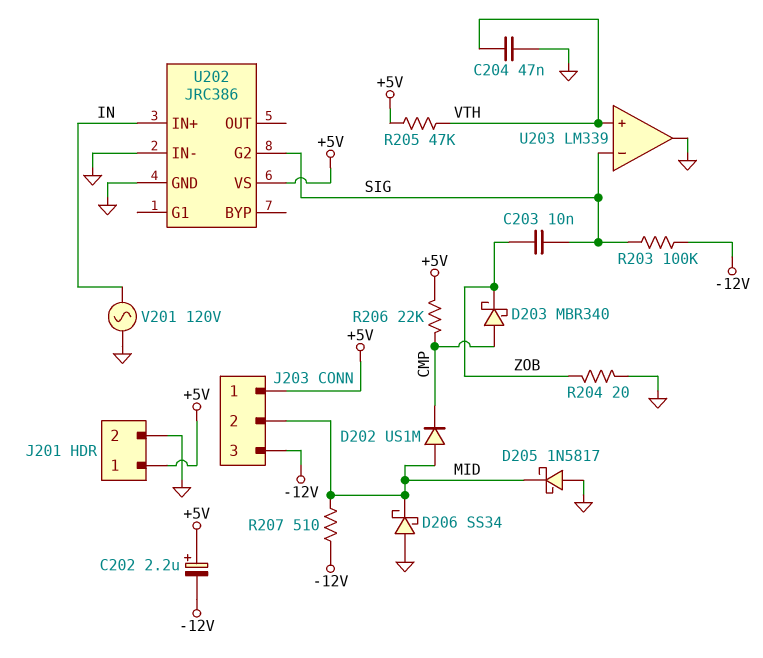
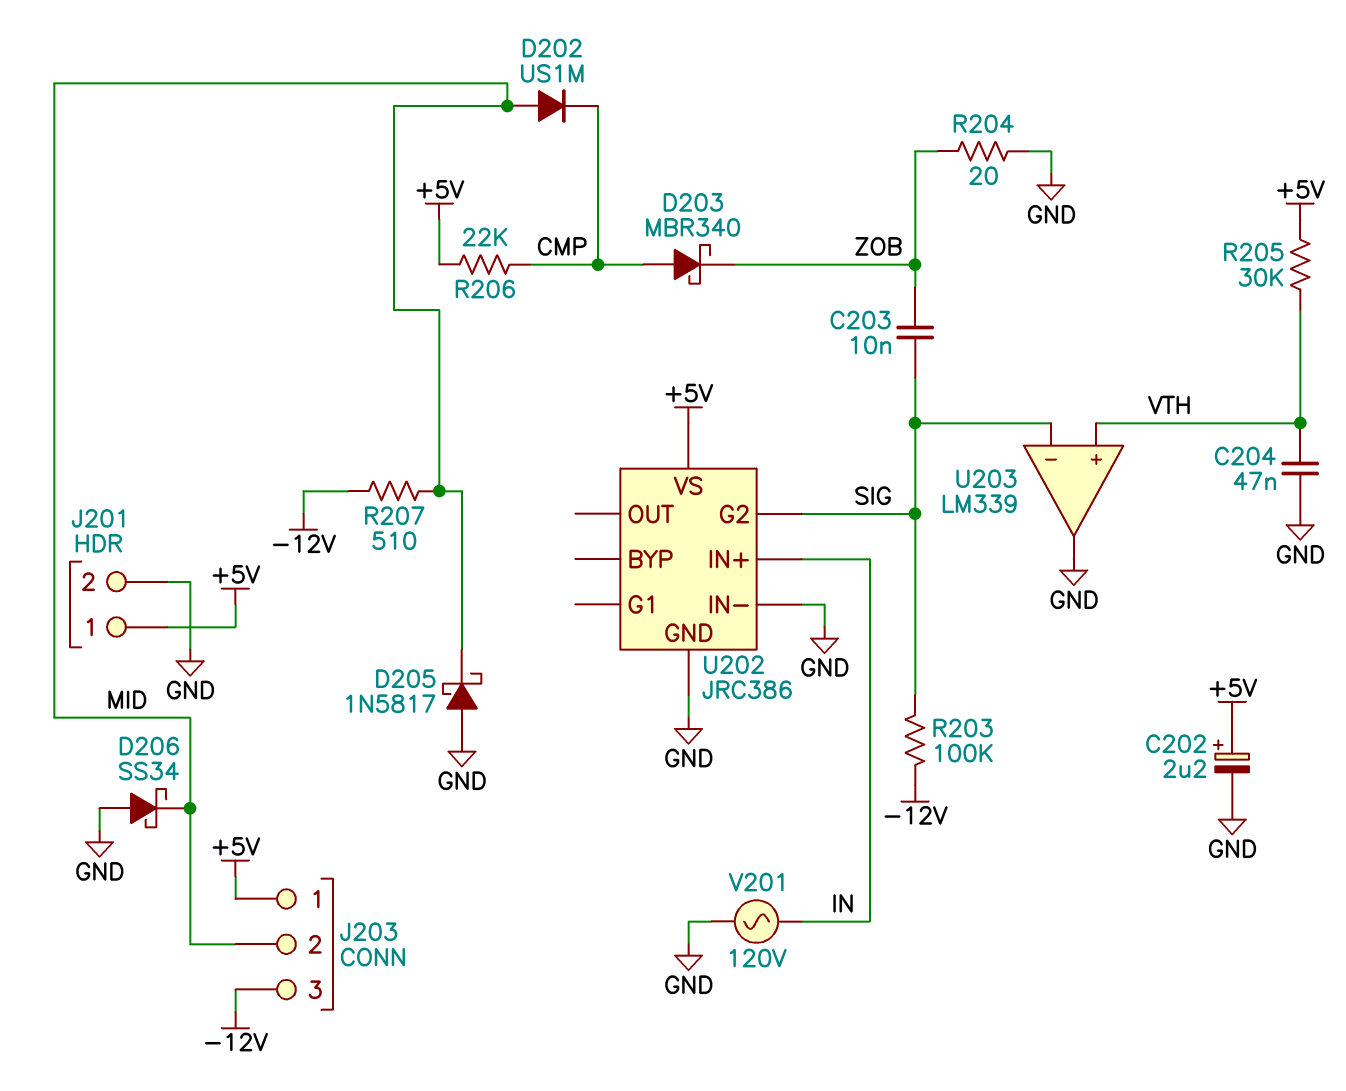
C202: 2.2uF (plus +5V, minus -12V) -> 2.2uF (plus +5V, minus GND)
R205: 47k (+5V, VTH) -> 30k (+5V, VTH)

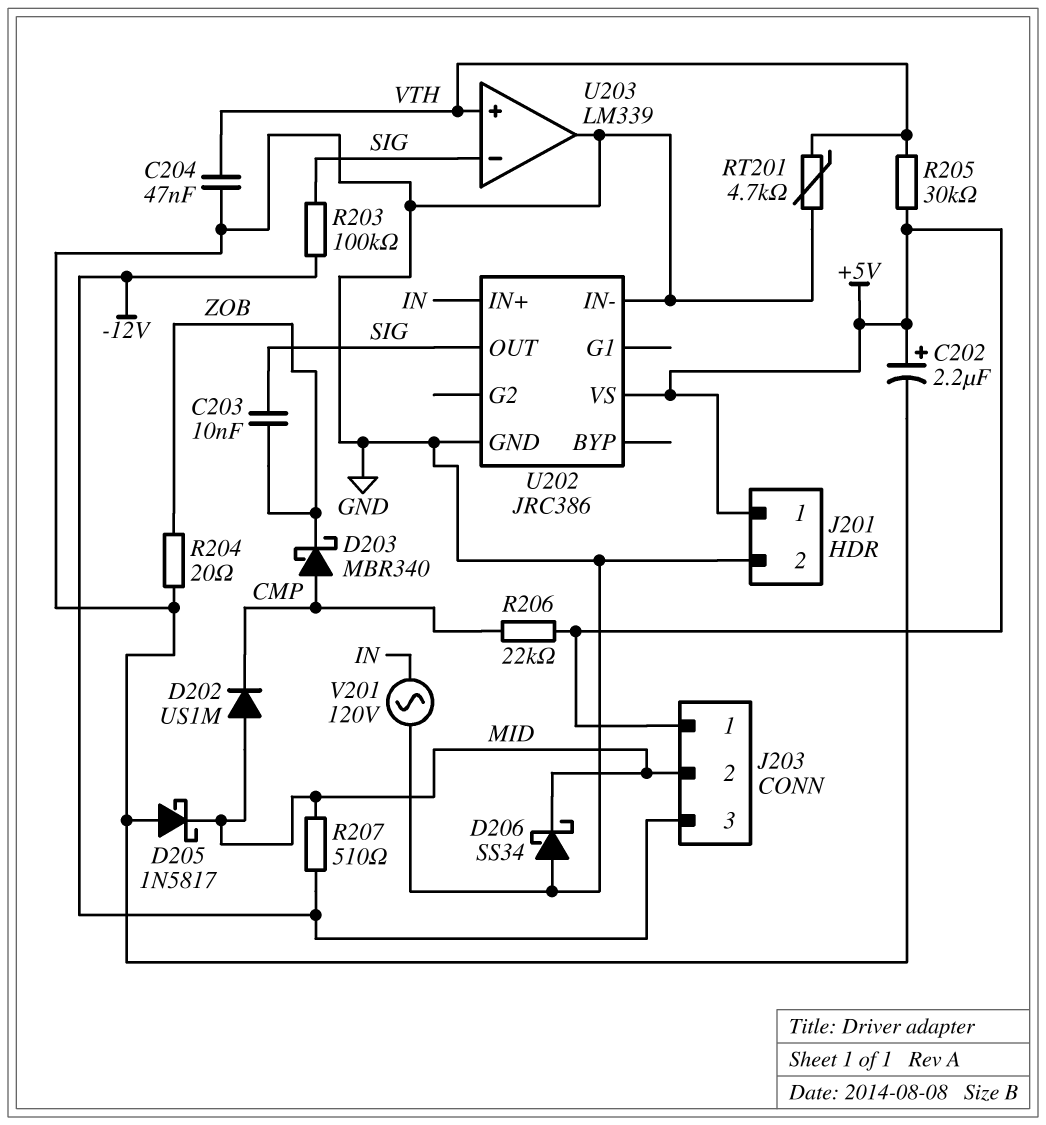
RT201: none -> 4.7k (GND, VTH)
U202 pin G2: SIG -> none
U202 pin OUT: none -> SIG

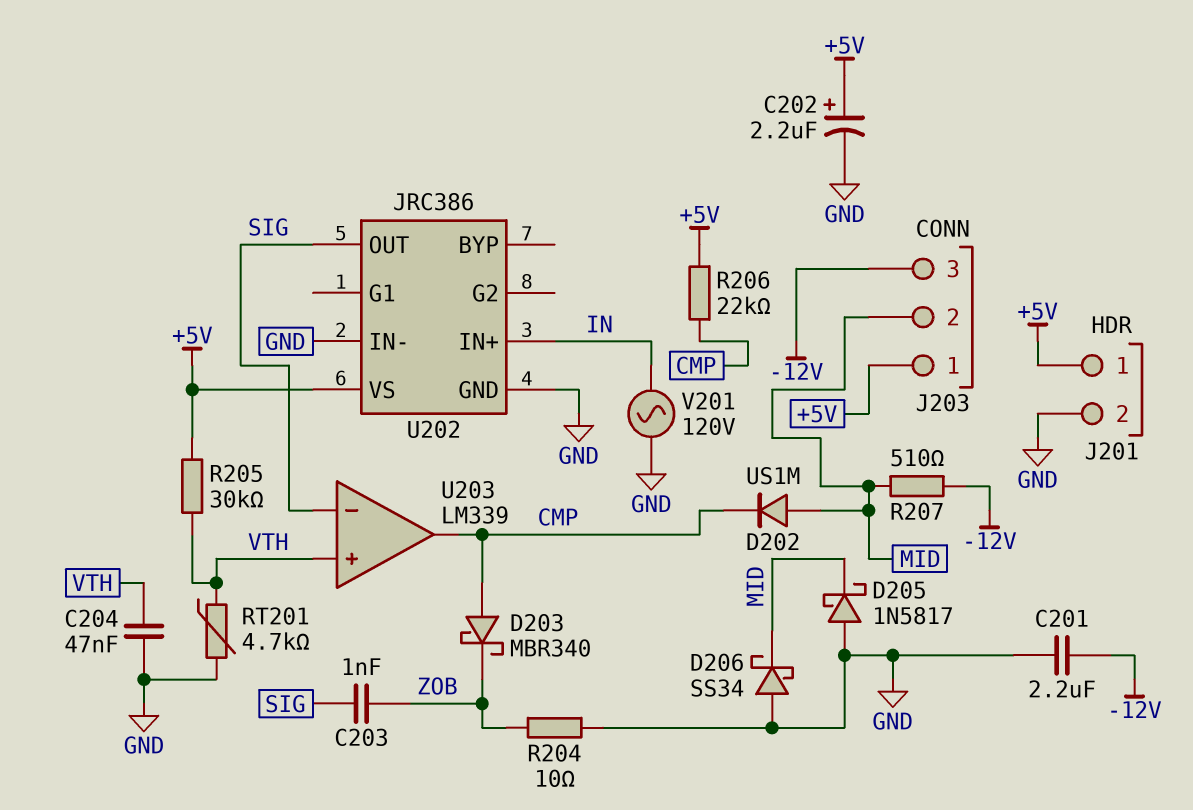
C201: none -> 2.2uF (-12V, GND)
C203: 10nF (SIG, ZOB) -> 1nF (SIG, ZOB)
R203: 100k (-12V, SIG) -> none
R204: 20 (GND, ZOB) -> 10 (GND, ZOB)
U203 pin out: GND -> CMP

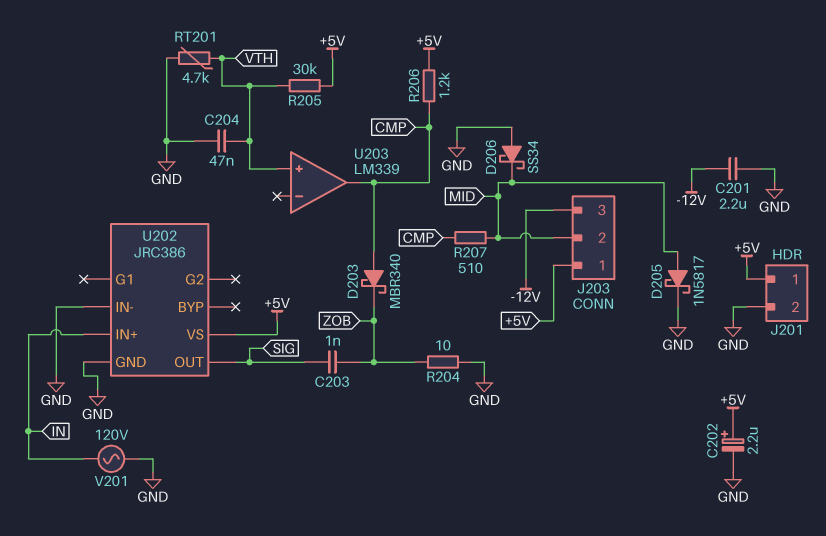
D202: diode US1M (A MID, K CMP) -> none
D205: schottky 1N5817 (A GND, K MID) -> schottky 1N5817 (A MID, K GND)
R206: 22k (+5V, CMP) -> 1.2k (+5V, CMP)
R207: 510 (-12V, MID) -> 510 (CMP, MID)
U203 pin in-: SIG -> none

